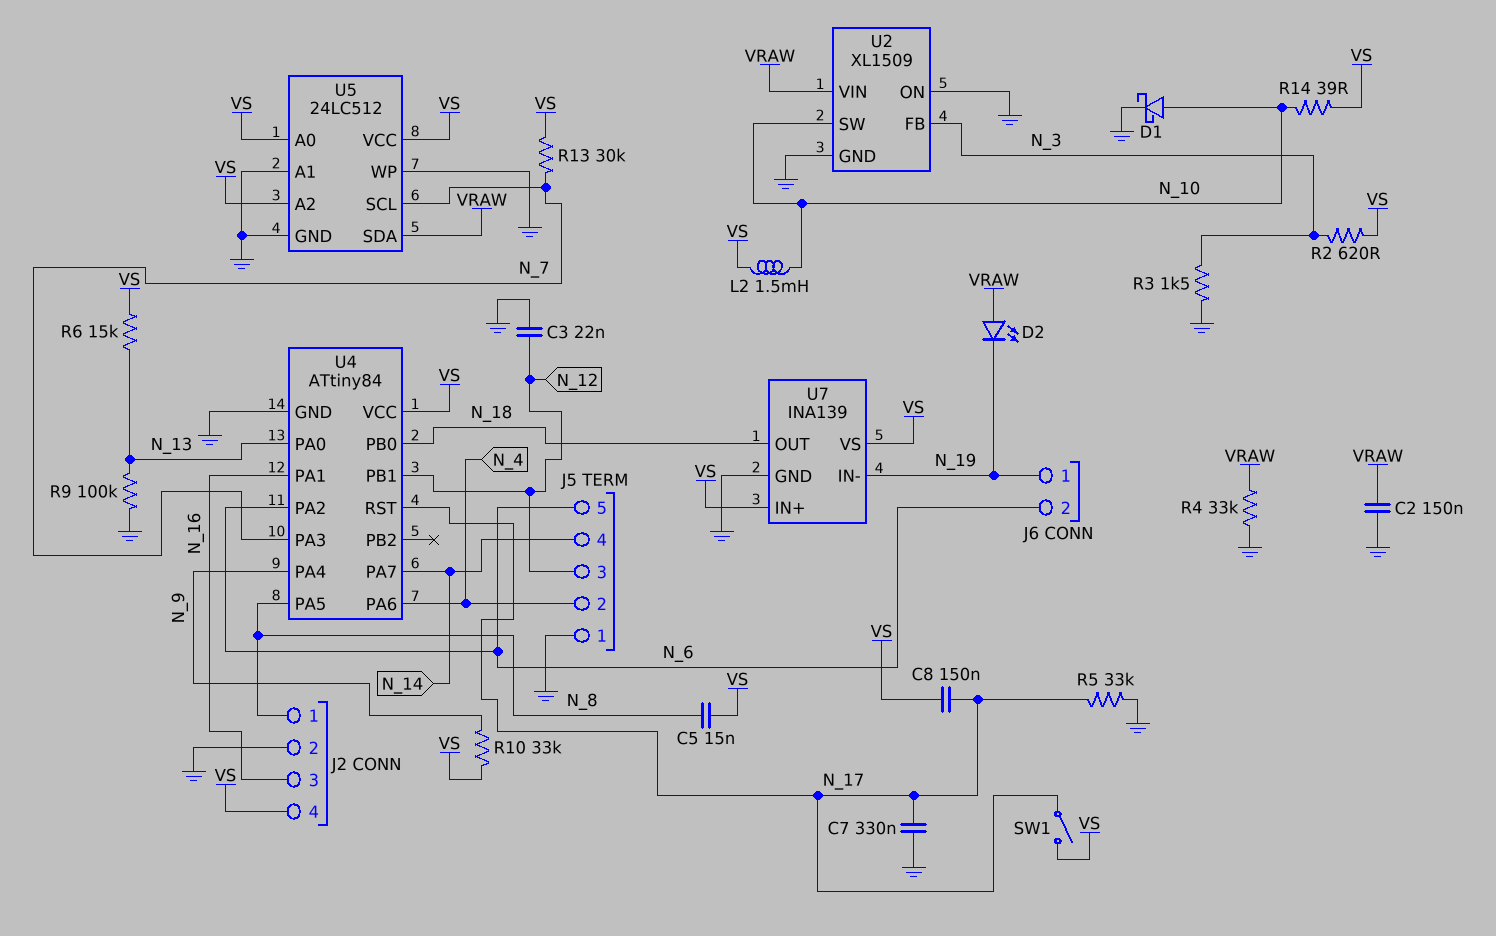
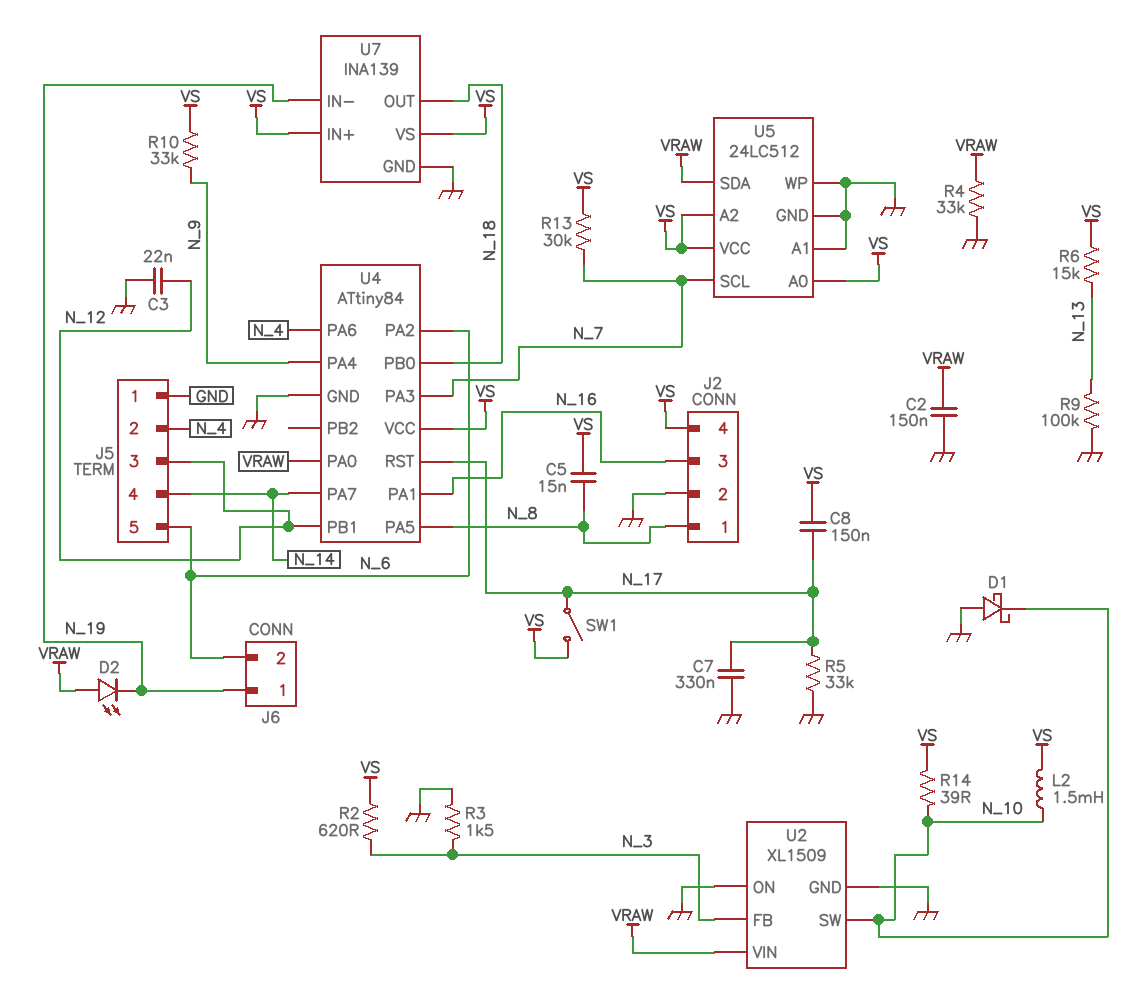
D1: schottky (A N_10, K GND) -> schottky (A GND, K N_10)
U4 pin PA0: N_13 -> VRAW

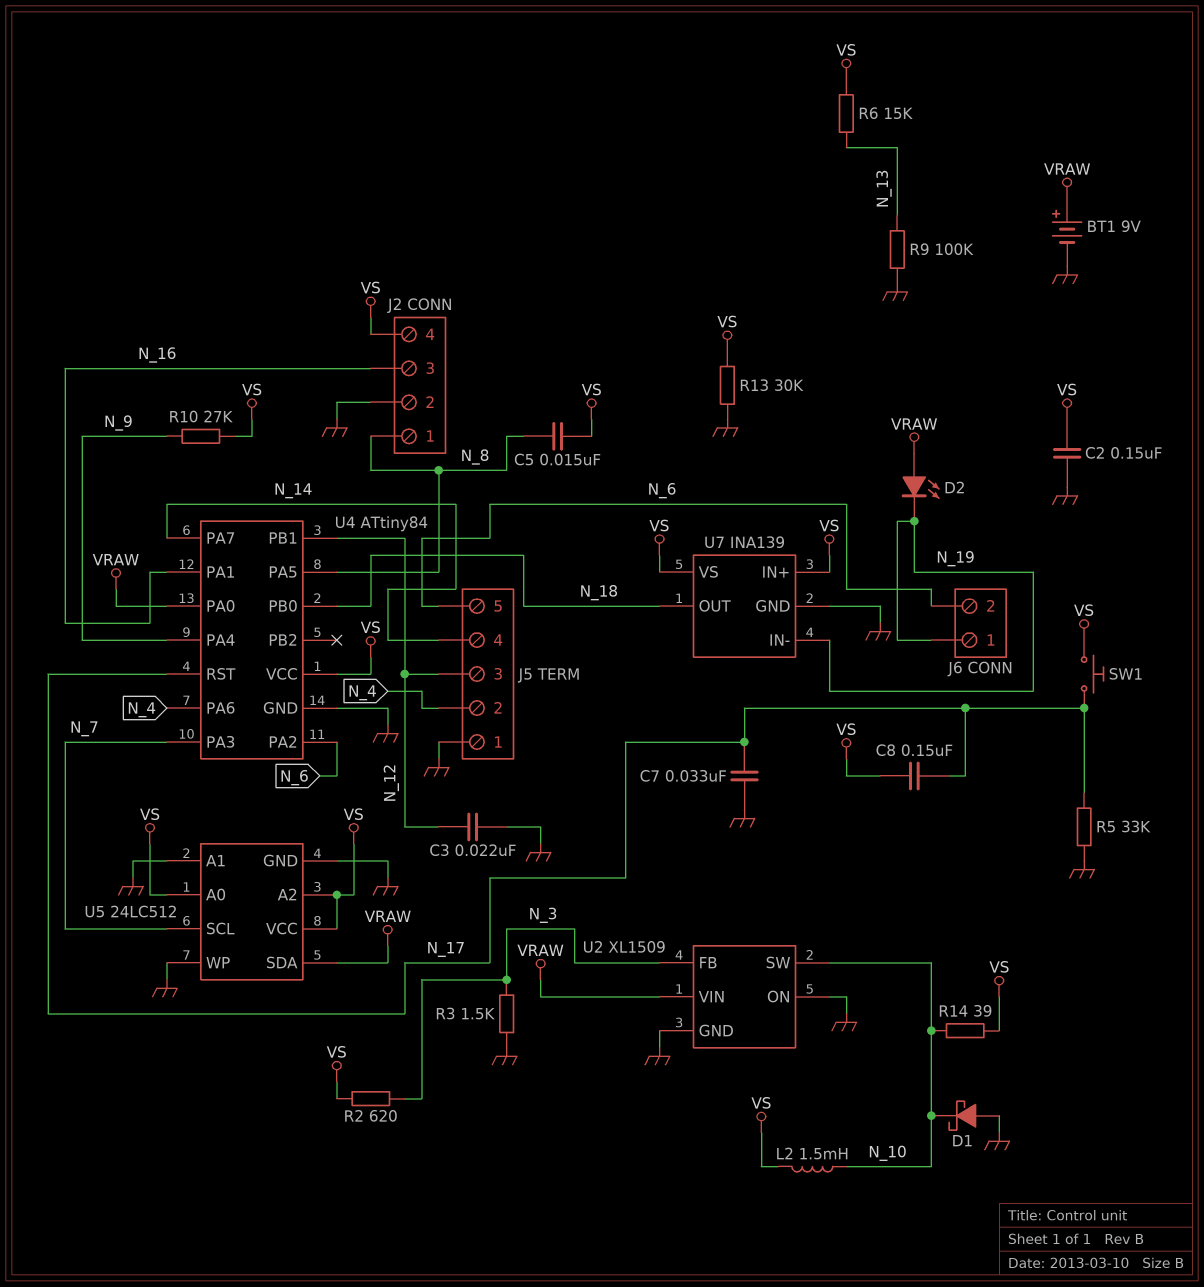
BT1: none -> 9V (plus VRAW, minus GND)
C2: 150nF (GND, VRAW) -> 150nF (GND, VS)
C7: 330nF (GND, N_17) -> 33nF (GND, N_17)
R4: 33k (GND, VRAW) -> none
R10: 33k (N_9, VS) -> 27k (N_9, VS)
R13: 30k (N_7, VS) -> 30k (GND, VS)
SW1: switch (N_17, VS) -> button (N_17, VS)

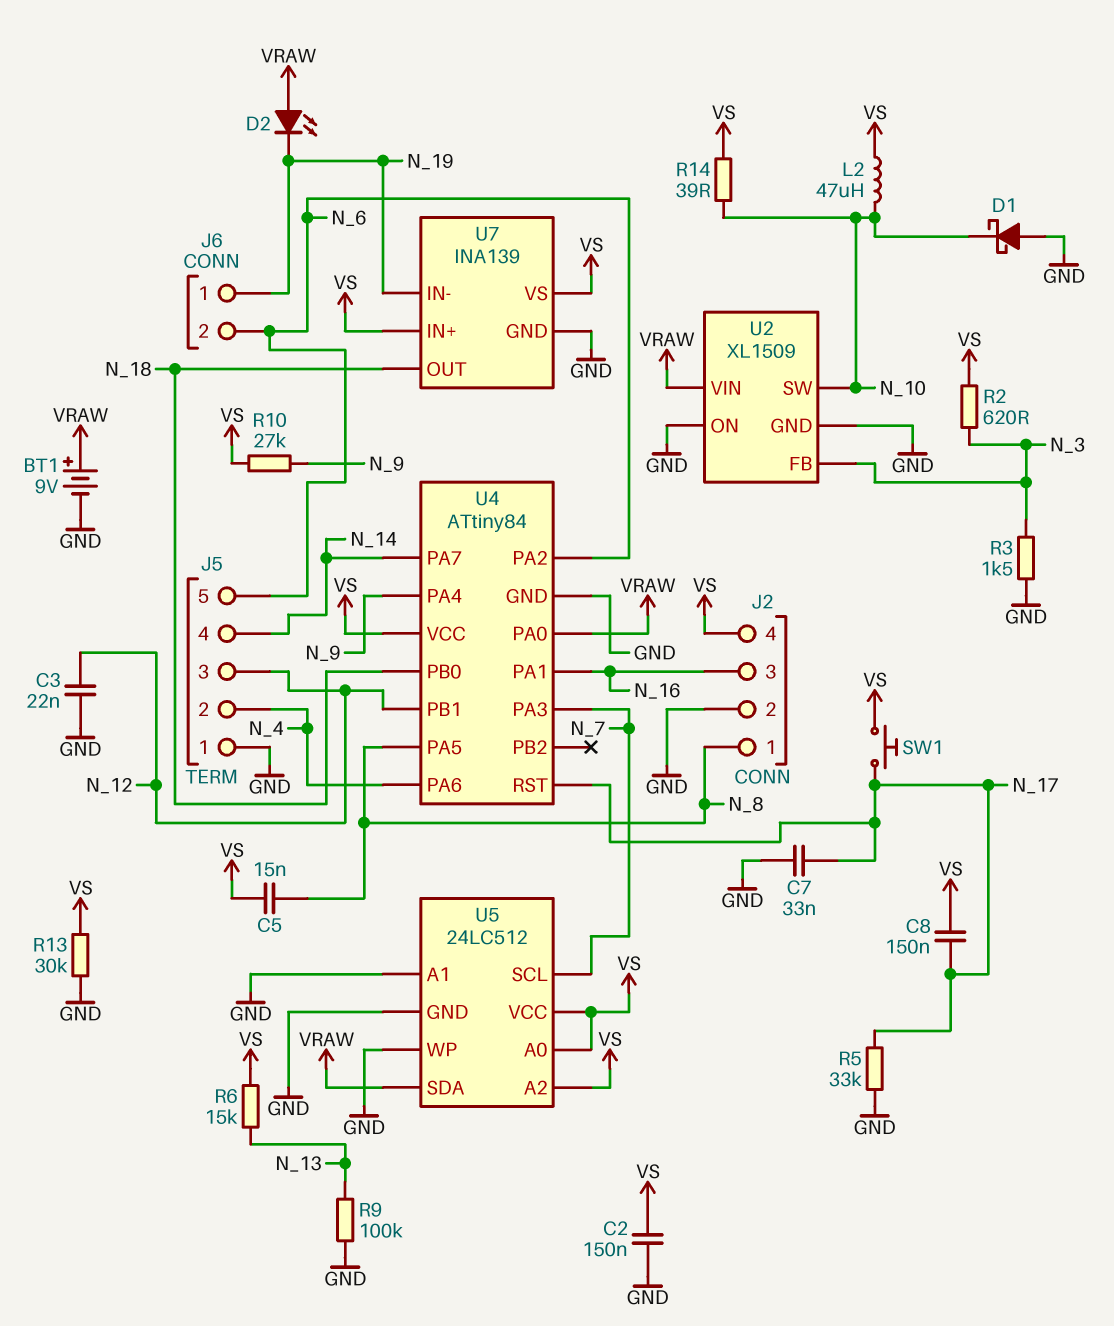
L2: 1.5mH (N_10, VS) -> 47uH (N_10, VS)

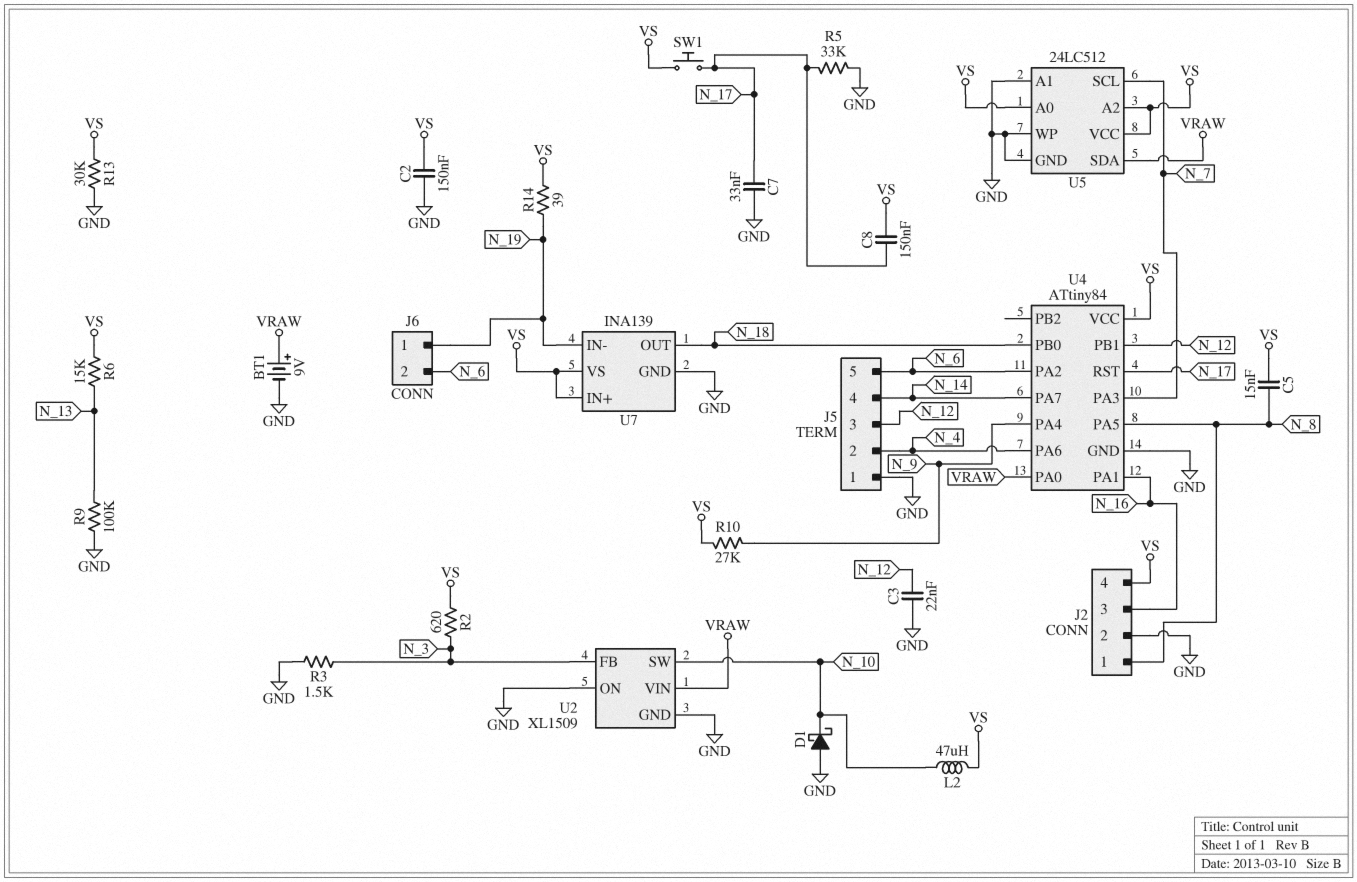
D2: LED (A VRAW, K N_19) -> none
R14: 39 (N_10, VS) -> 39 (N_19, VS)

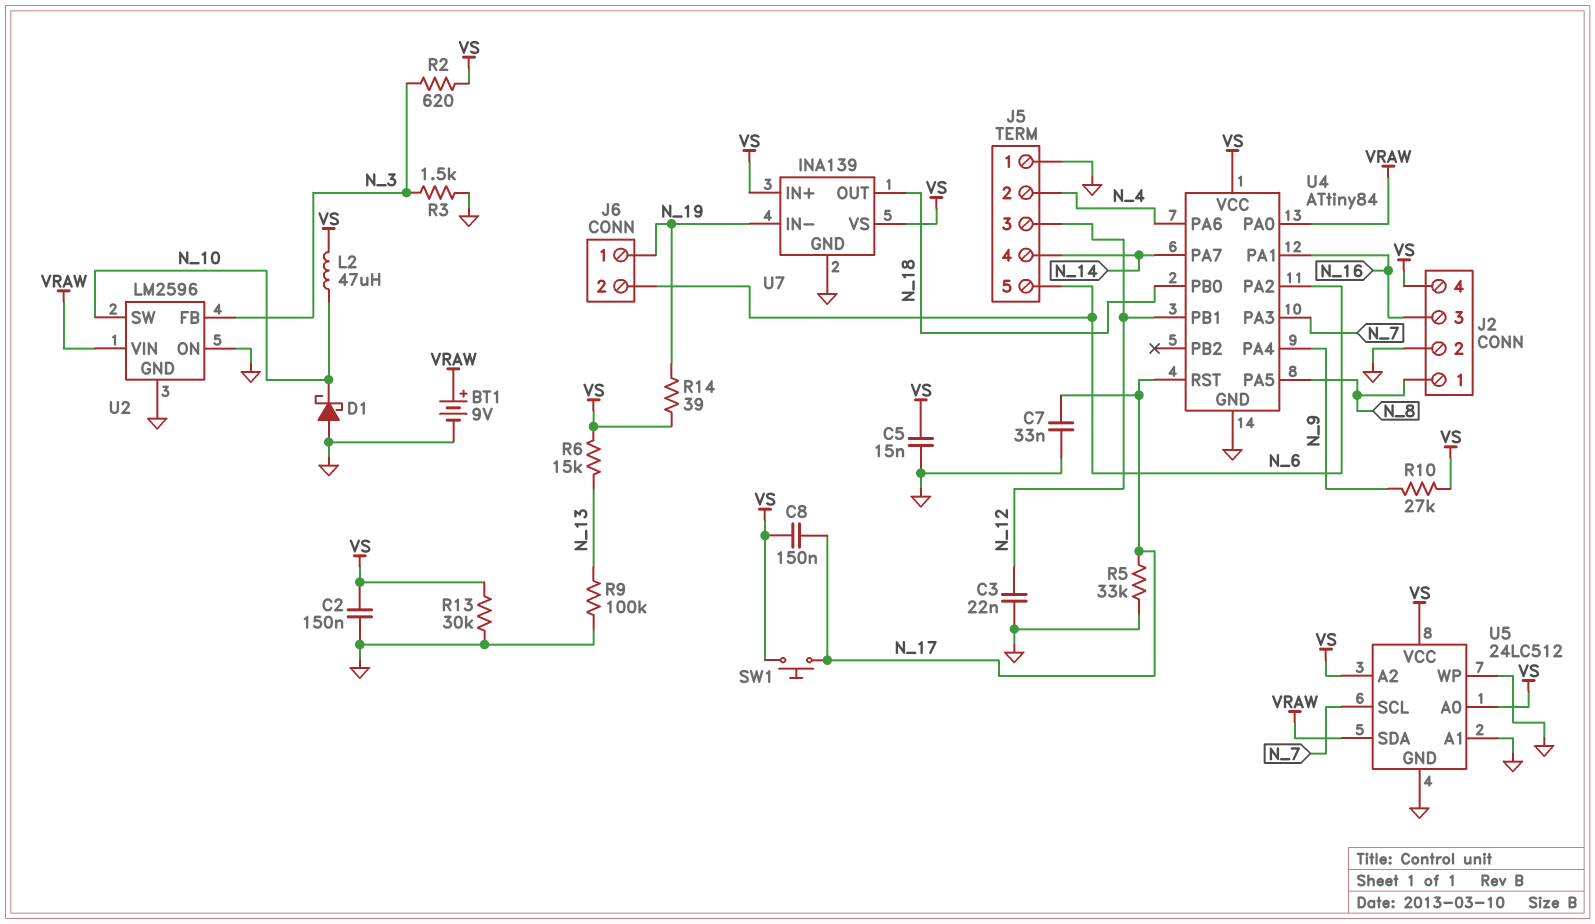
C5: 15nF (N_8, VS) -> 15nF (GND, VS)
U2: XL1509 -> LM2596

